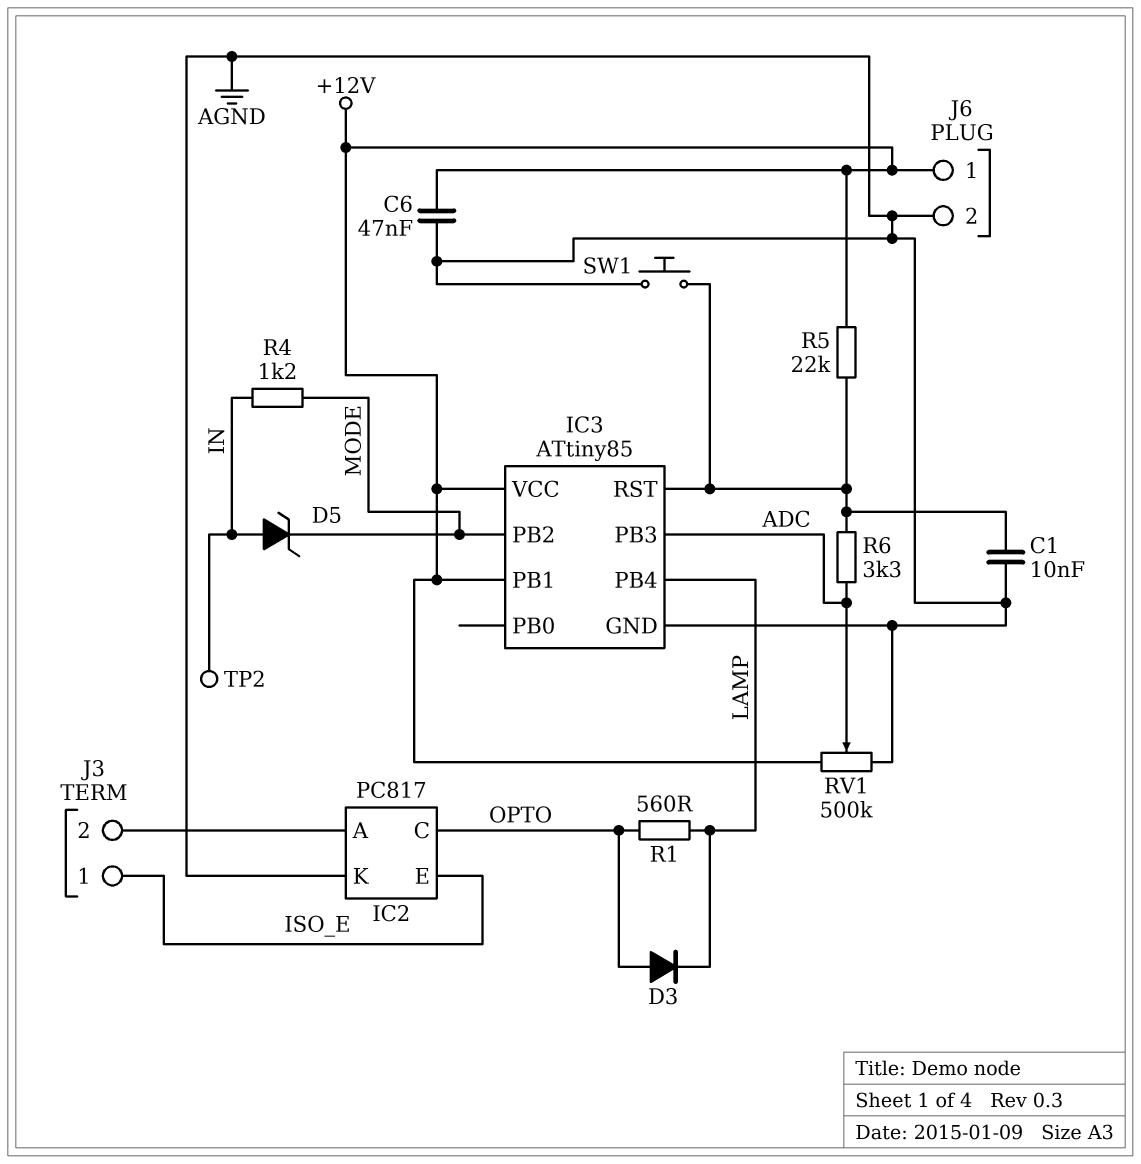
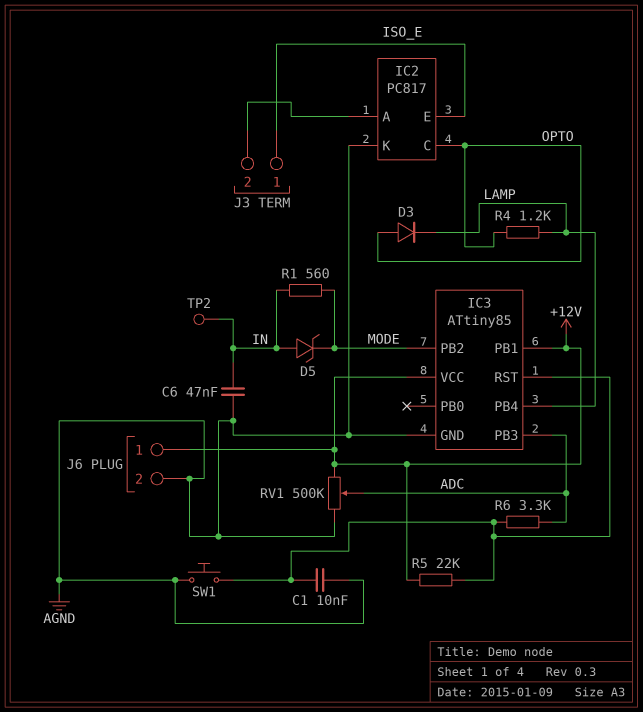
C6: 47nF (+12V, AGND) -> 47nF (AGND, IN)
R1: 560 (LAMP, OPTO) -> 560 (IN, MODE)
R4: 1.2k (IN, MODE) -> 1.2k (LAMP, OPTO)

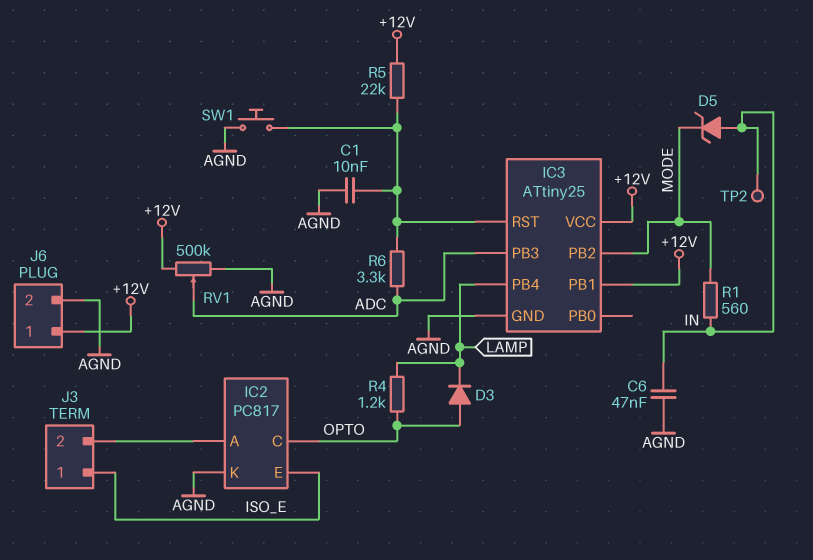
IC3: ATtiny85 -> ATtiny25

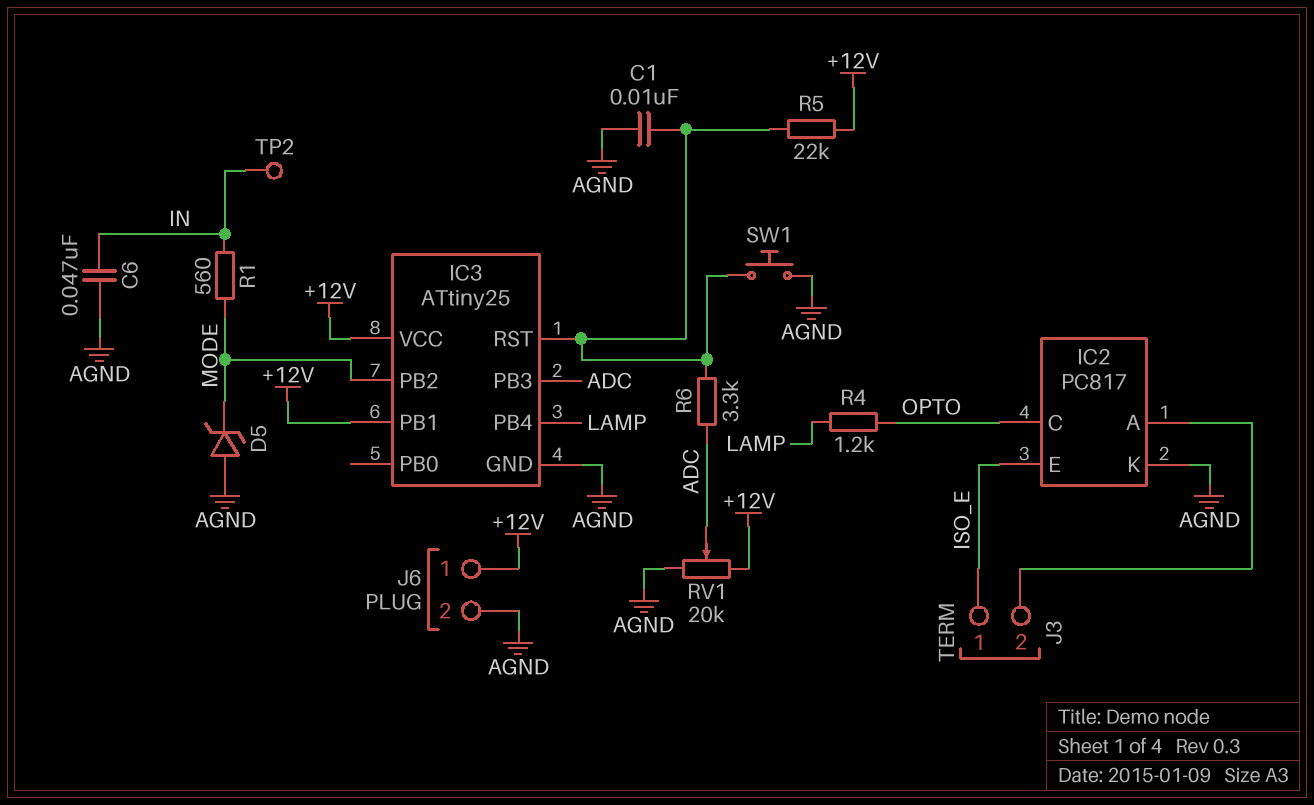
D3: diode (A OPTO, K LAMP) -> none
D5: zener (A IN, K MODE) -> zener (A AGND, K MODE)
RV1: 500k (+12V, AGND, wiper ADC) -> 20k (+12V, AGND, wiper ADC)

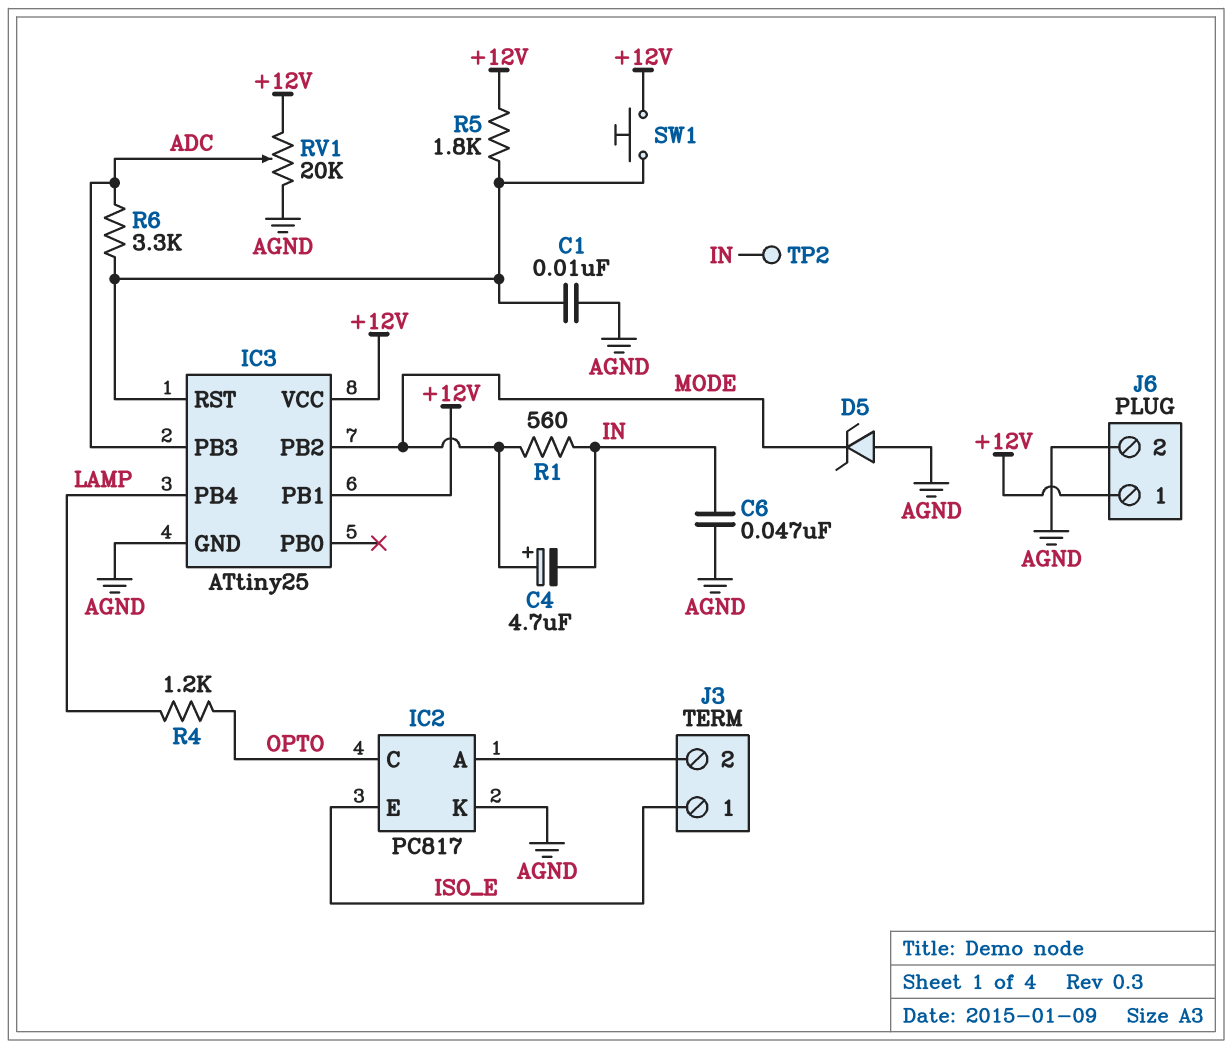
C4: none -> 4.7uF (plus MODE, minus IN)
R5: 22k (+12V, IC3/RST) -> 1.8k (+12V, IC3/RST)
SW1: button (AGND, IC3/RST) -> button (+12V, IC3/RST)

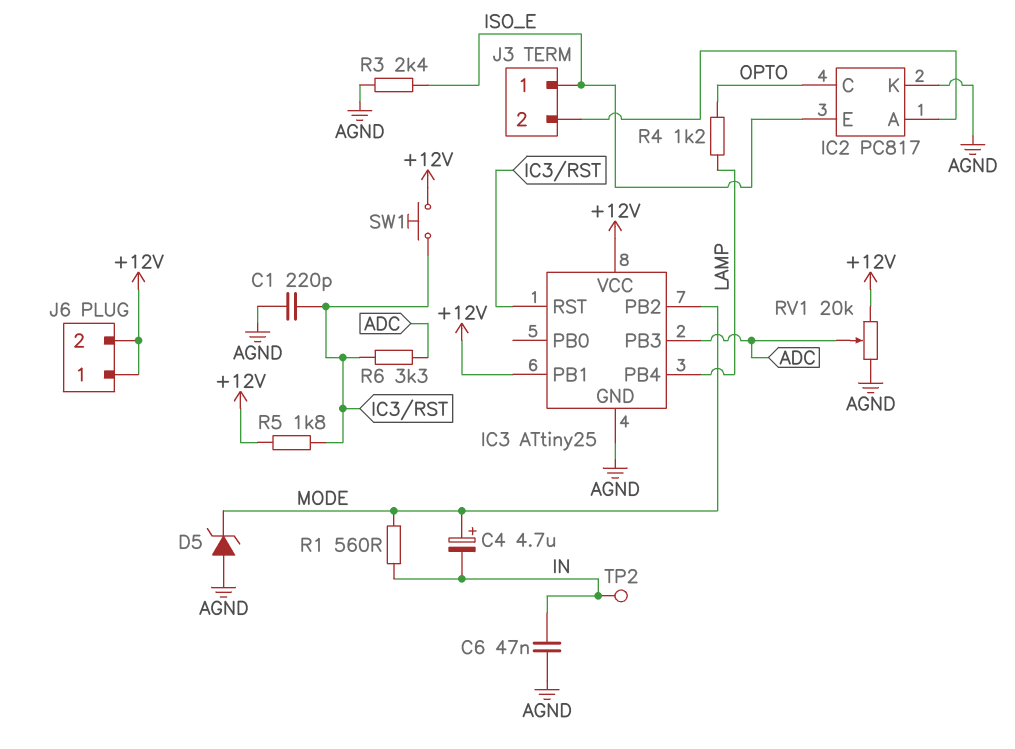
C1: 10nF (AGND, IC3/RST) -> 220pF (AGND, IC3/RST)
J6 pin 2: AGND -> +12V
R3: none -> 2.4k (AGND, ISO_E)

